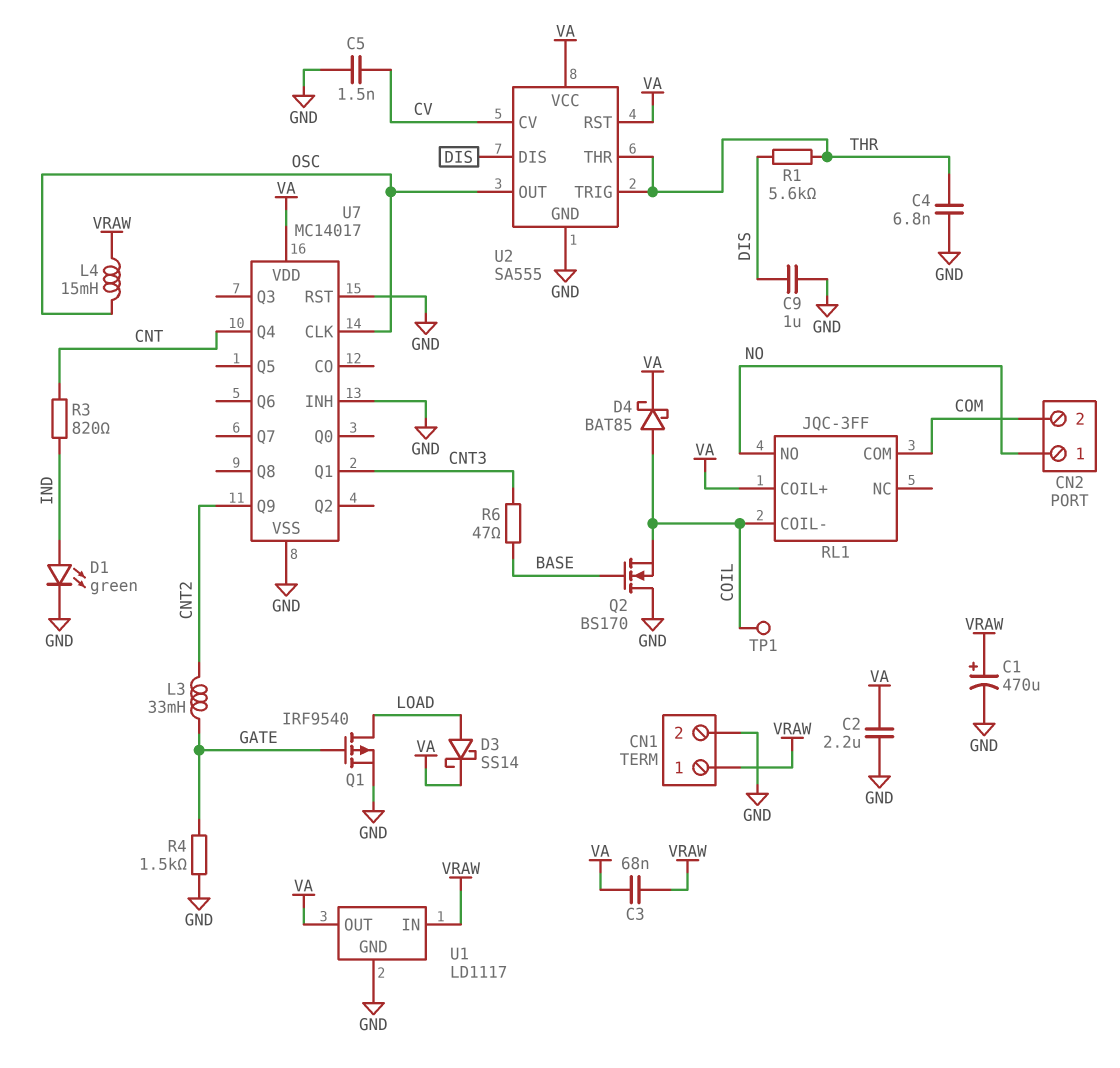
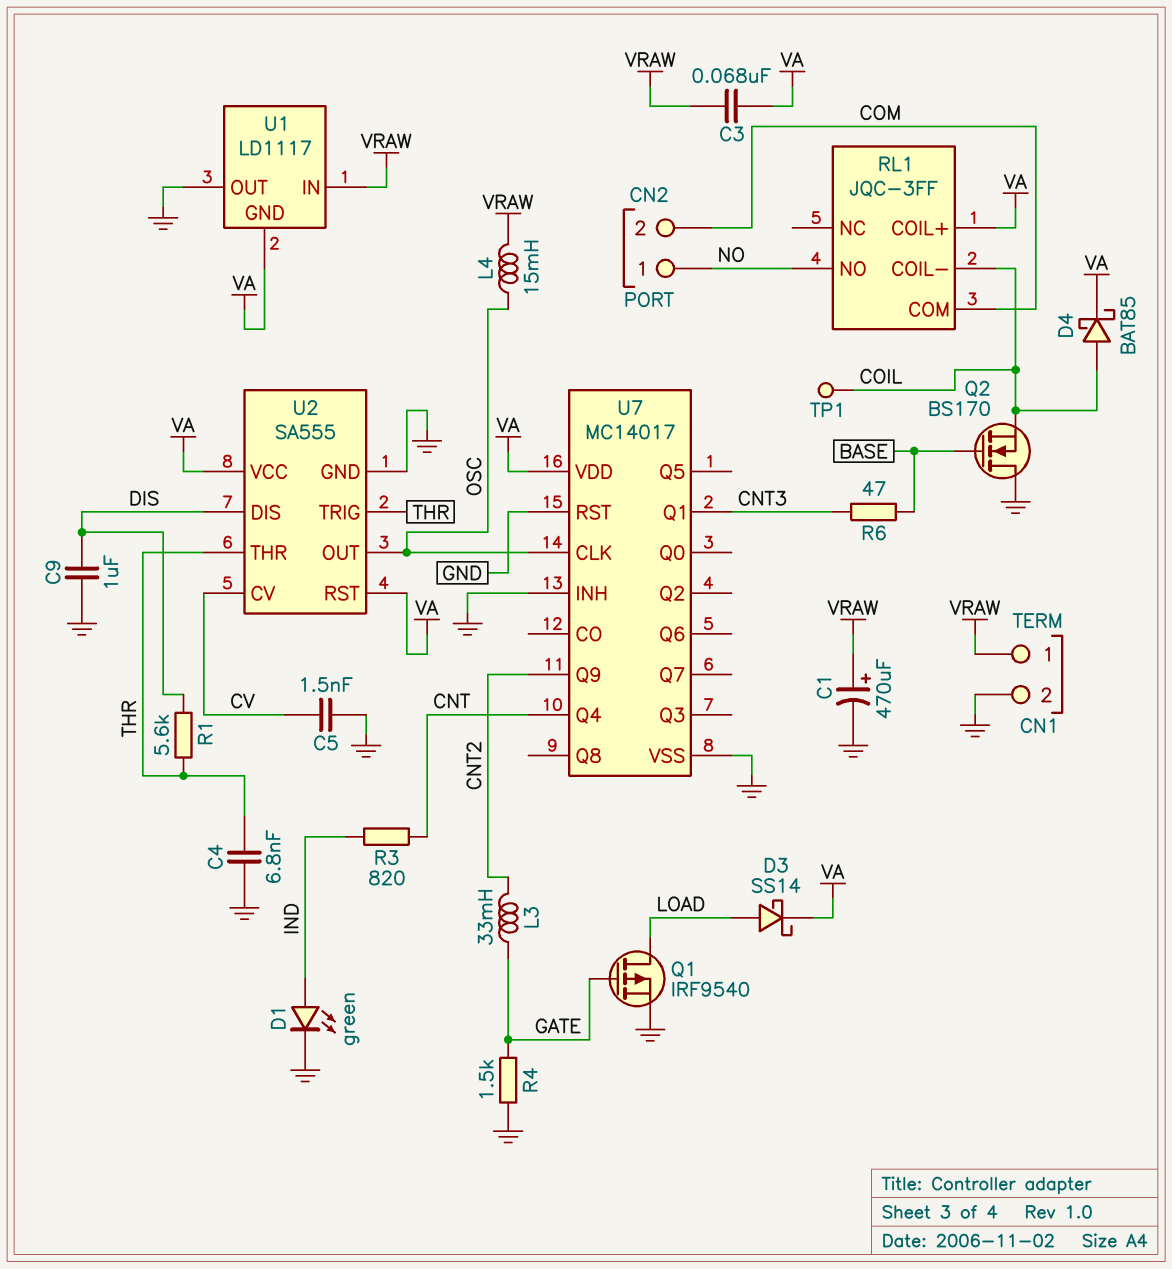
C2: 2.2uF (GND, VA) -> none
U1 pin GND: GND -> VA
U1 pin OUT: VA -> GND

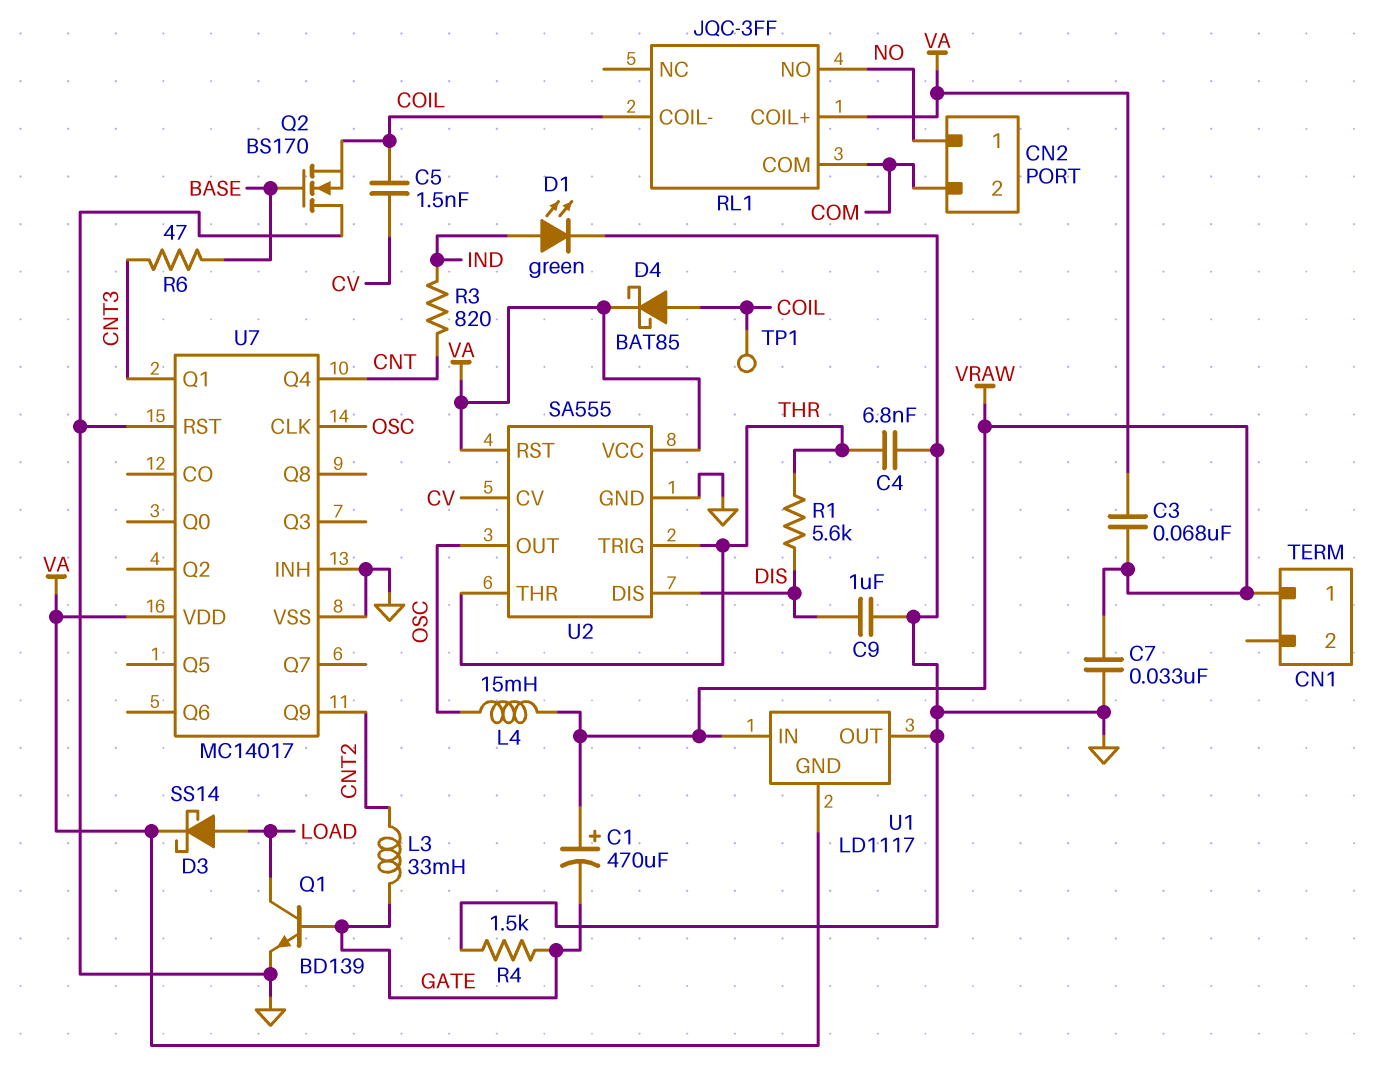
C1: 470uF (plus VRAW, minus GND) -> 470uF (plus VRAW, minus GATE)
C5: 1.5nF (CV, GND) -> 1.5nF (COIL, CV)
C7: none -> 33nF (GND, VRAW)
CN1 pin 2: GND -> none
Q1: PMOS IRF9540 (G GATE, D LOAD, S GND) -> NPN BD139 (B GATE, C LOAD, E GND)

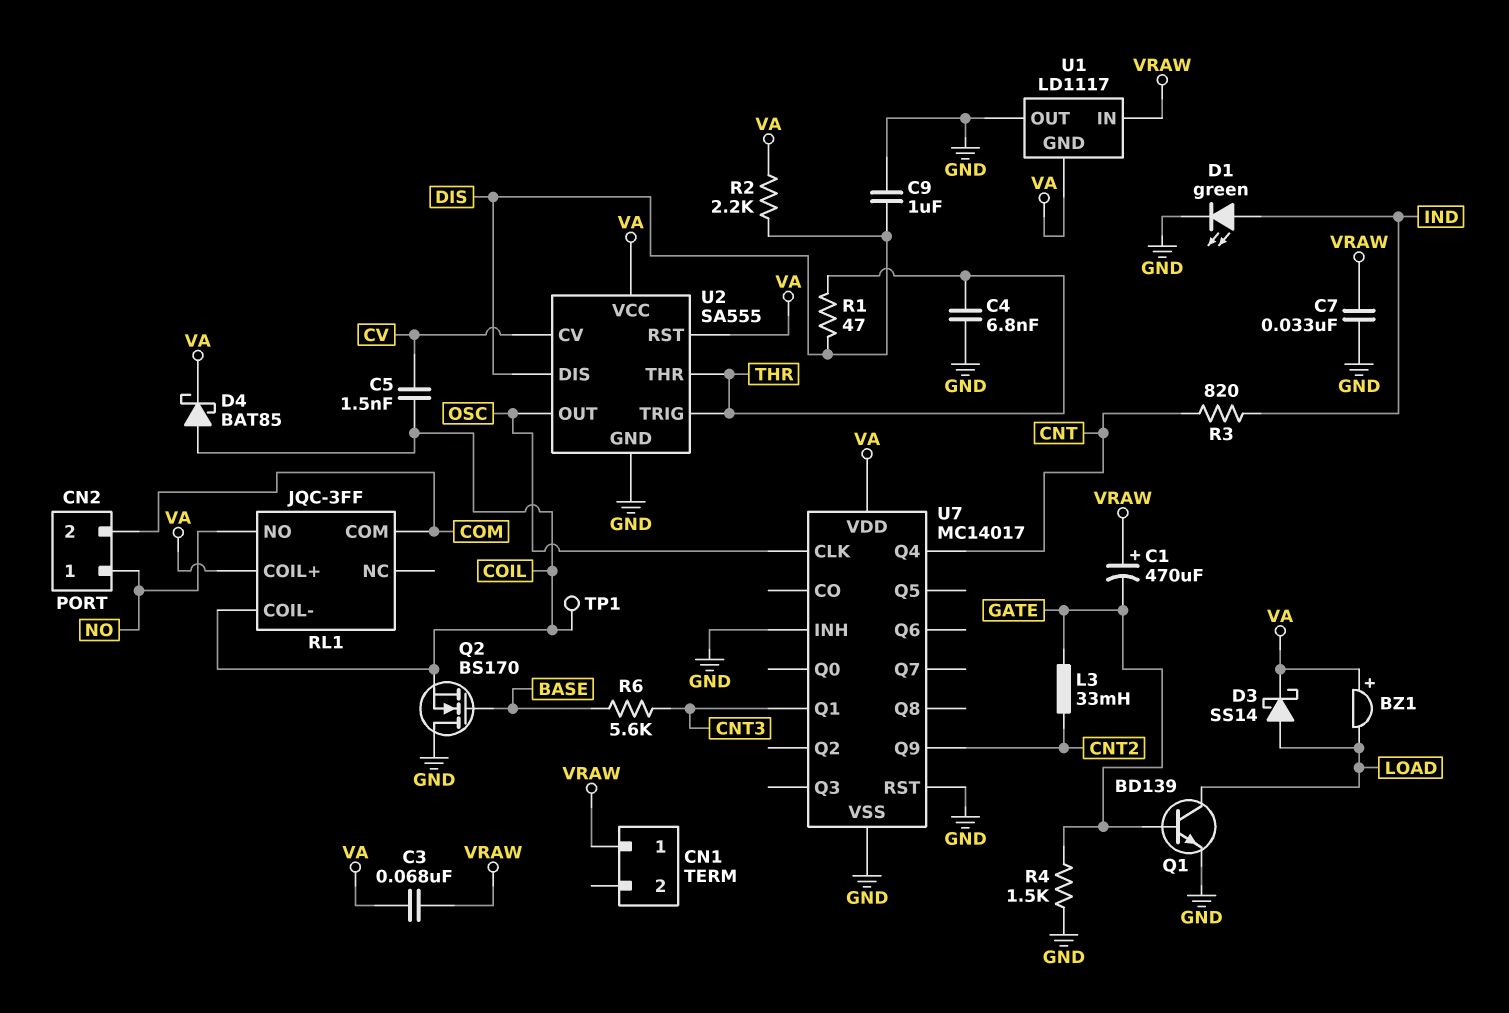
BZ1: none -> buzzer (plus VA, minus LOAD)
L4: 15mH (OSC, VRAW) -> none
R1: 5.6k (DIS, THR) -> 47 (DIS, THR)
R2: none -> 2.2k (DIS, VA)
R6: 47 (BASE, CNT3) -> 5.6k (BASE, CNT3)

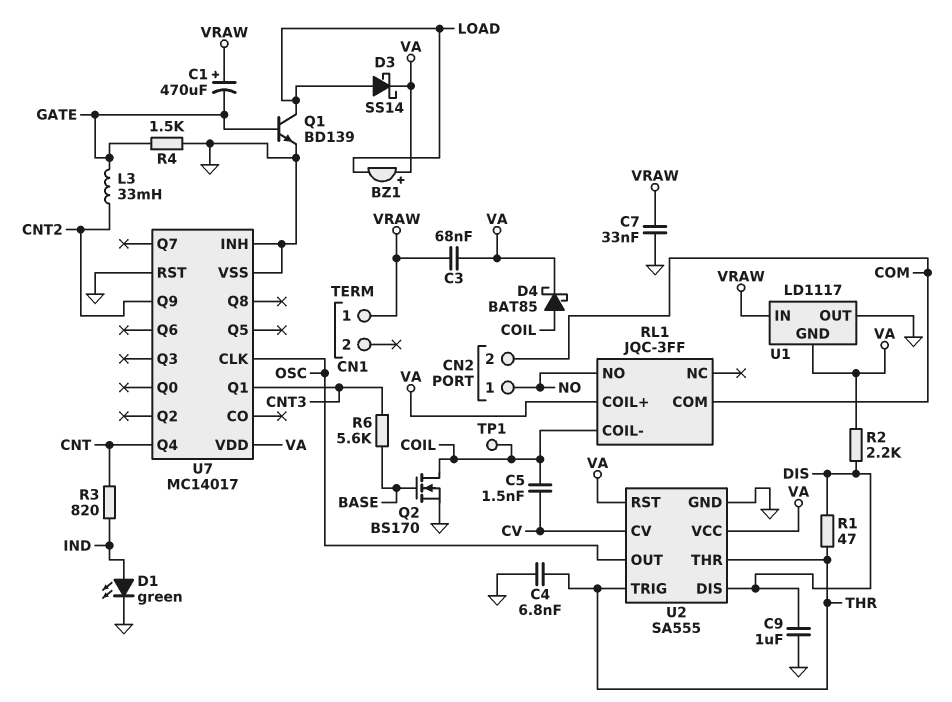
Q2: NMOS BS170 (G BASE, D GND, S COIL) -> NMOS BS170 (G BASE, D COIL, S GND)

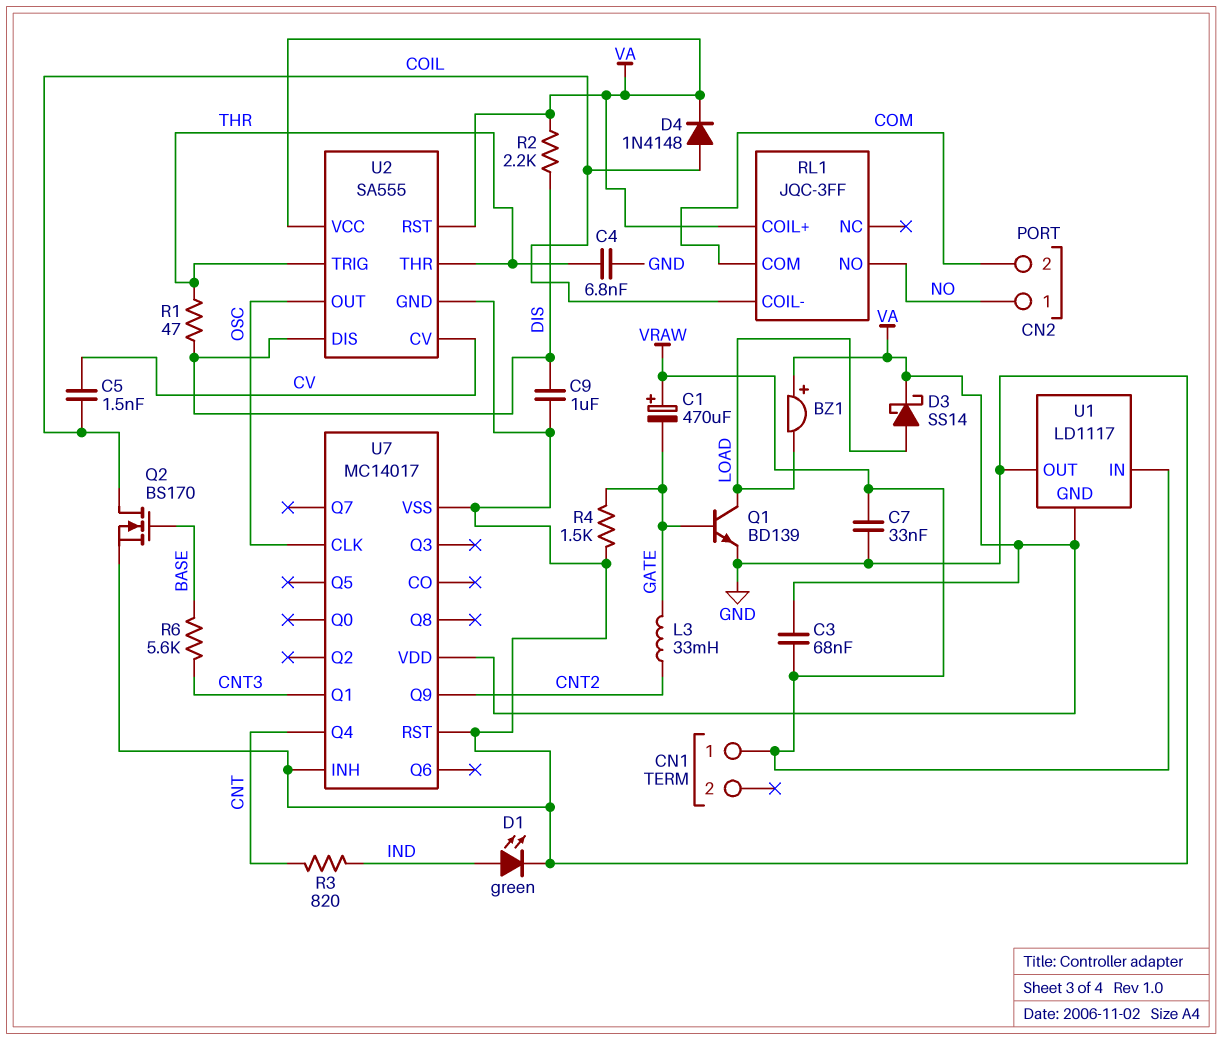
D4: schottky BAT85 (A COIL, K VA) -> diode 1N4148 (A COIL, K VA)
TP1: test point (COIL) -> none

